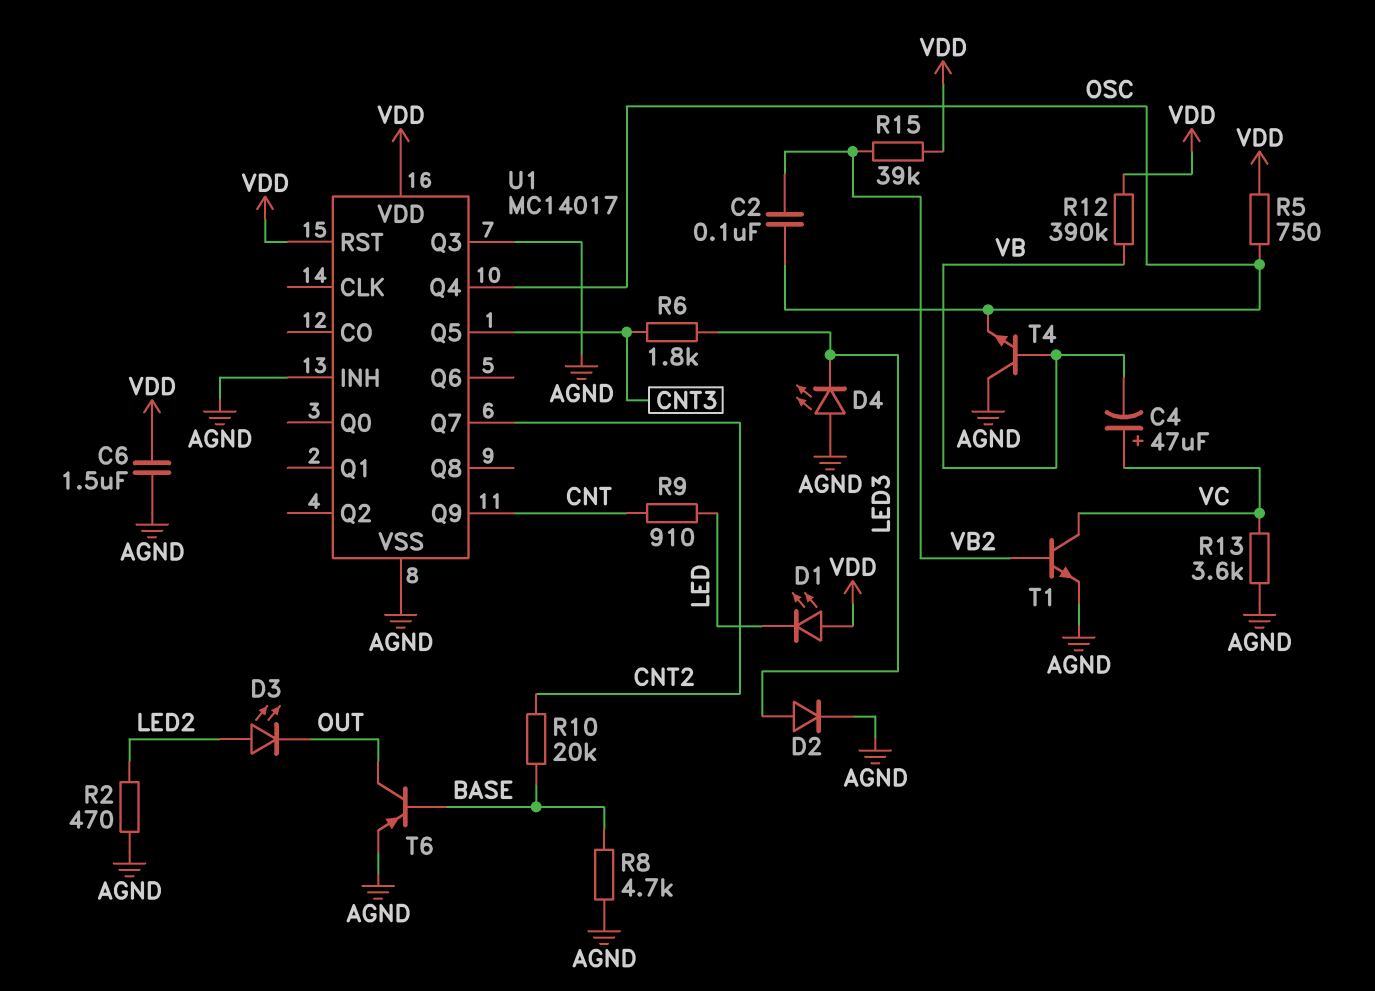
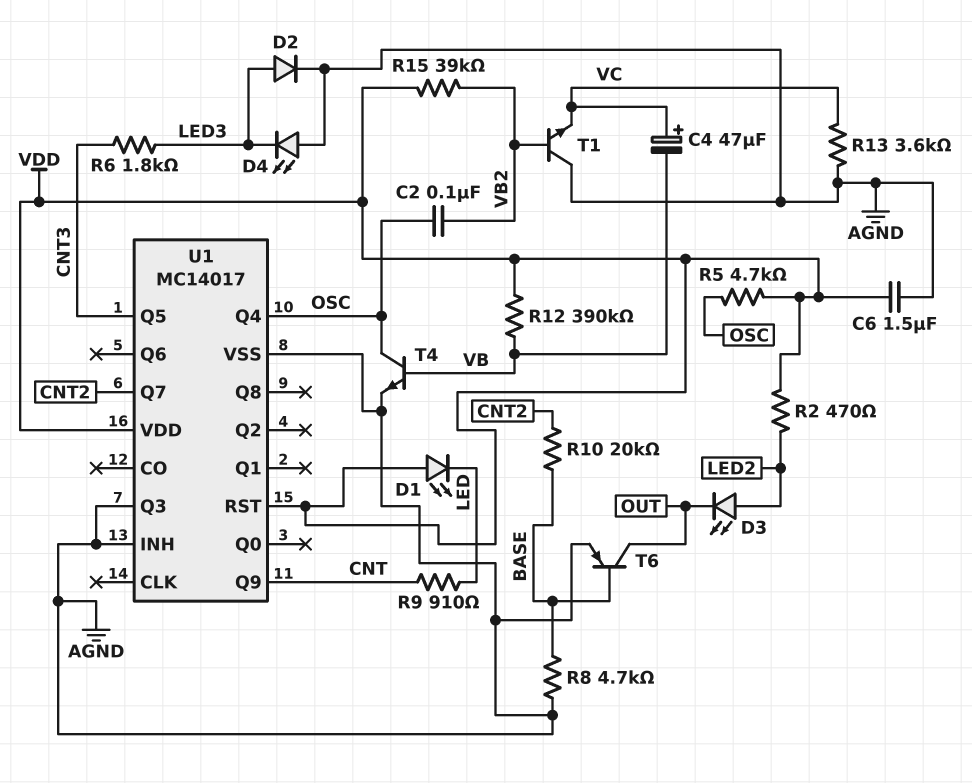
R2: 470 (AGND, LED2) -> 470 (LED2, VDD)
R5: 750 (OSC, VDD) -> 4.7k (OSC, VDD)
T1: NPN (B VB2, C VC, E AGND) -> NPN (B VB2, C AGND, E VC)
T4: NPN (B VB, C AGND, E OSC) -> NPN (B VB, C OSC, E AGND)

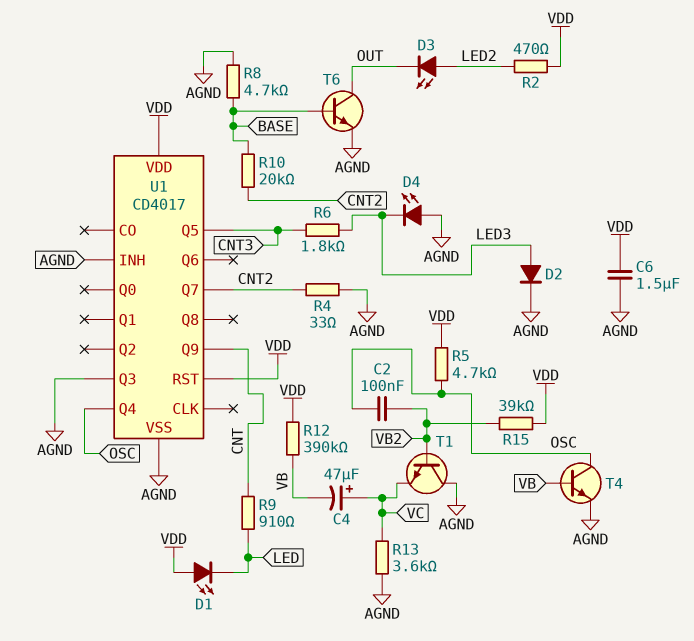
R4: none -> 33 (AGND, CNT2)
T6: PNP (B BASE, C OUT, E AGND) -> NPN (B BASE, C OUT, E AGND)
U1: MC14017 -> CD4017

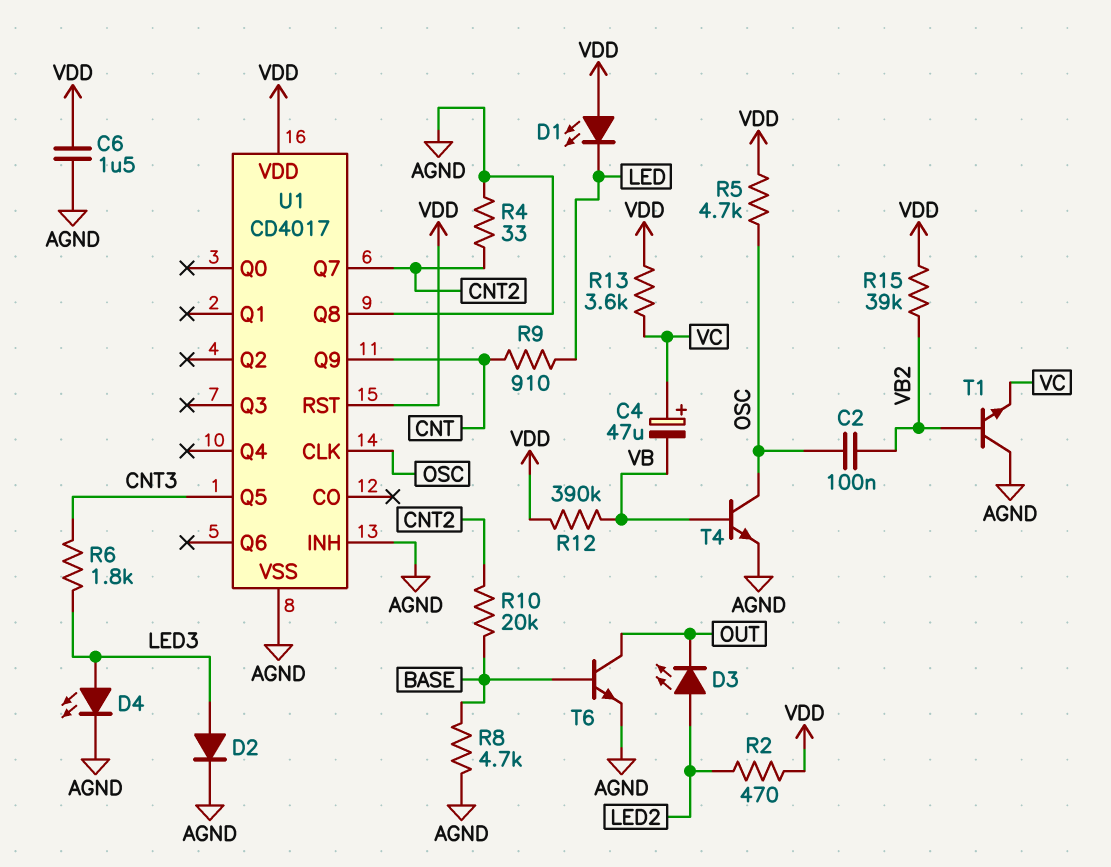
D4: LED (A AGND, K LED3) -> LED (A LED3, K AGND)
R13: 3.6k (AGND, VC) -> 3.6k (VC, VDD)
U1 pin CLK: none -> OSC
U1 pin Q3: AGND -> none
U1 pin Q4: OSC -> none
U1 pin Q8: none -> AGND

